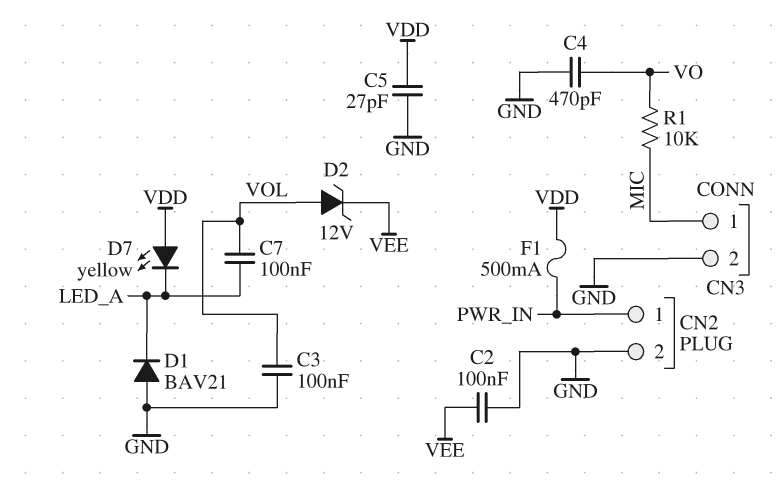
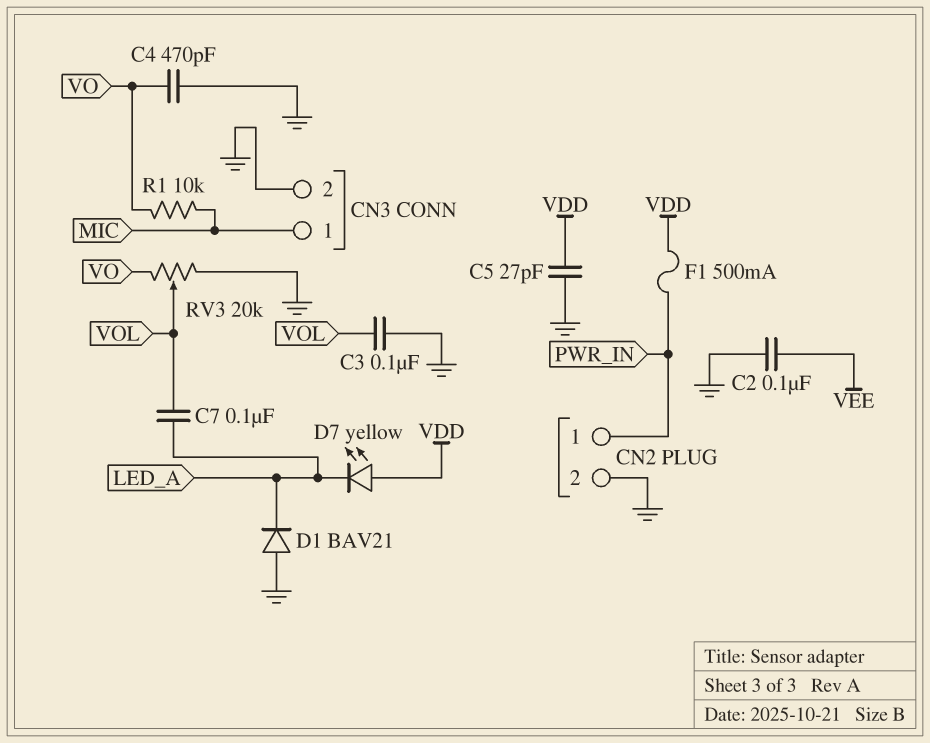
D2: zener 12V (A VOL, K VEE) -> none
RV3: none -> 20k (GND, VO, wiper VOL)

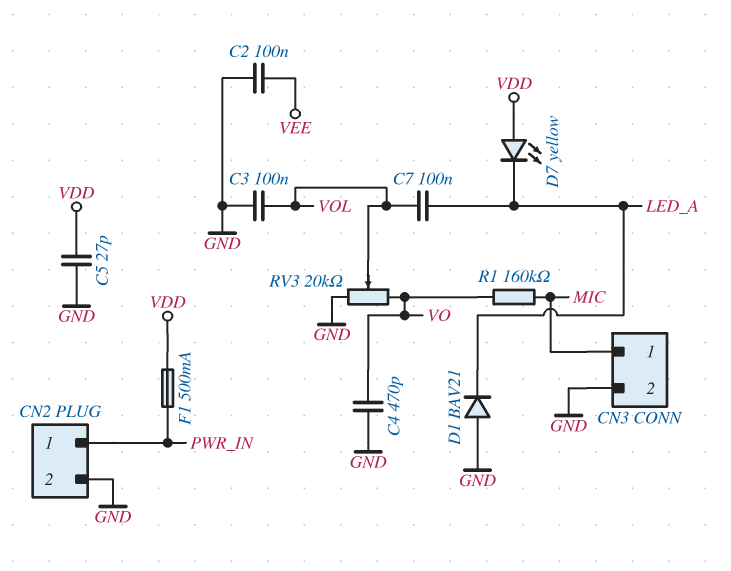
R1: 10k (MIC, VO) -> 160k (MIC, VO)

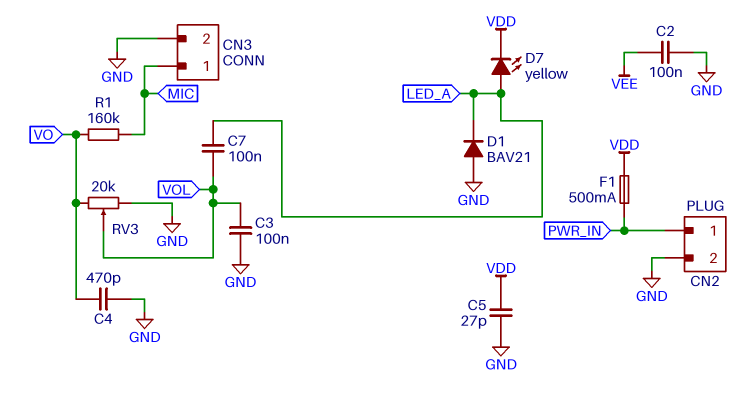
D7: LED yellow (A VDD, K LED_A) -> LED yellow (A LED_A, K VDD)

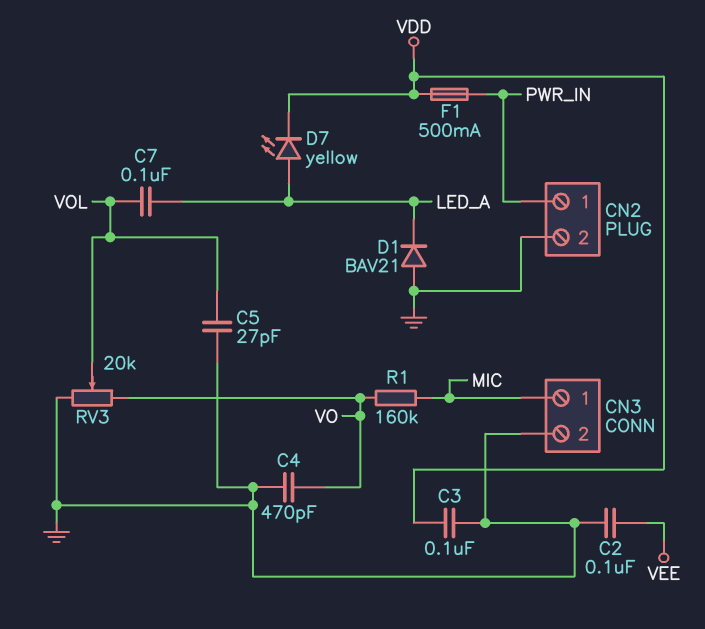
C3: 100nF (GND, VOL) -> 100nF (GND, VDD)
C5: 27pF (GND, VDD) -> 27pF (GND, VOL)

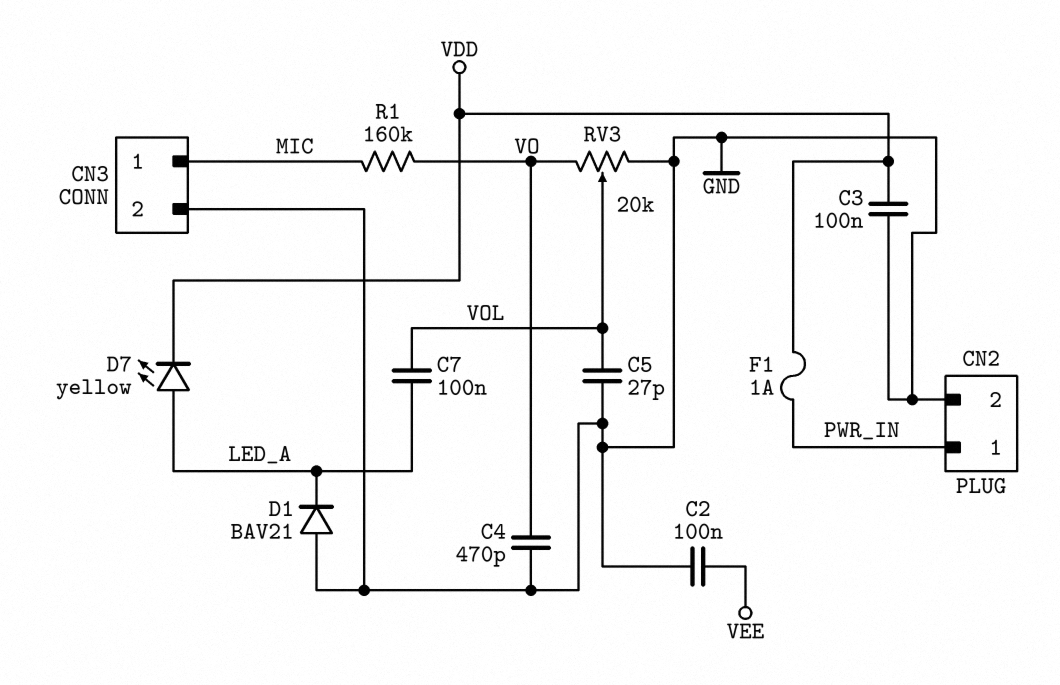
F1: 500mA (PWR_IN, VDD) -> 1A (PWR_IN, VDD)

